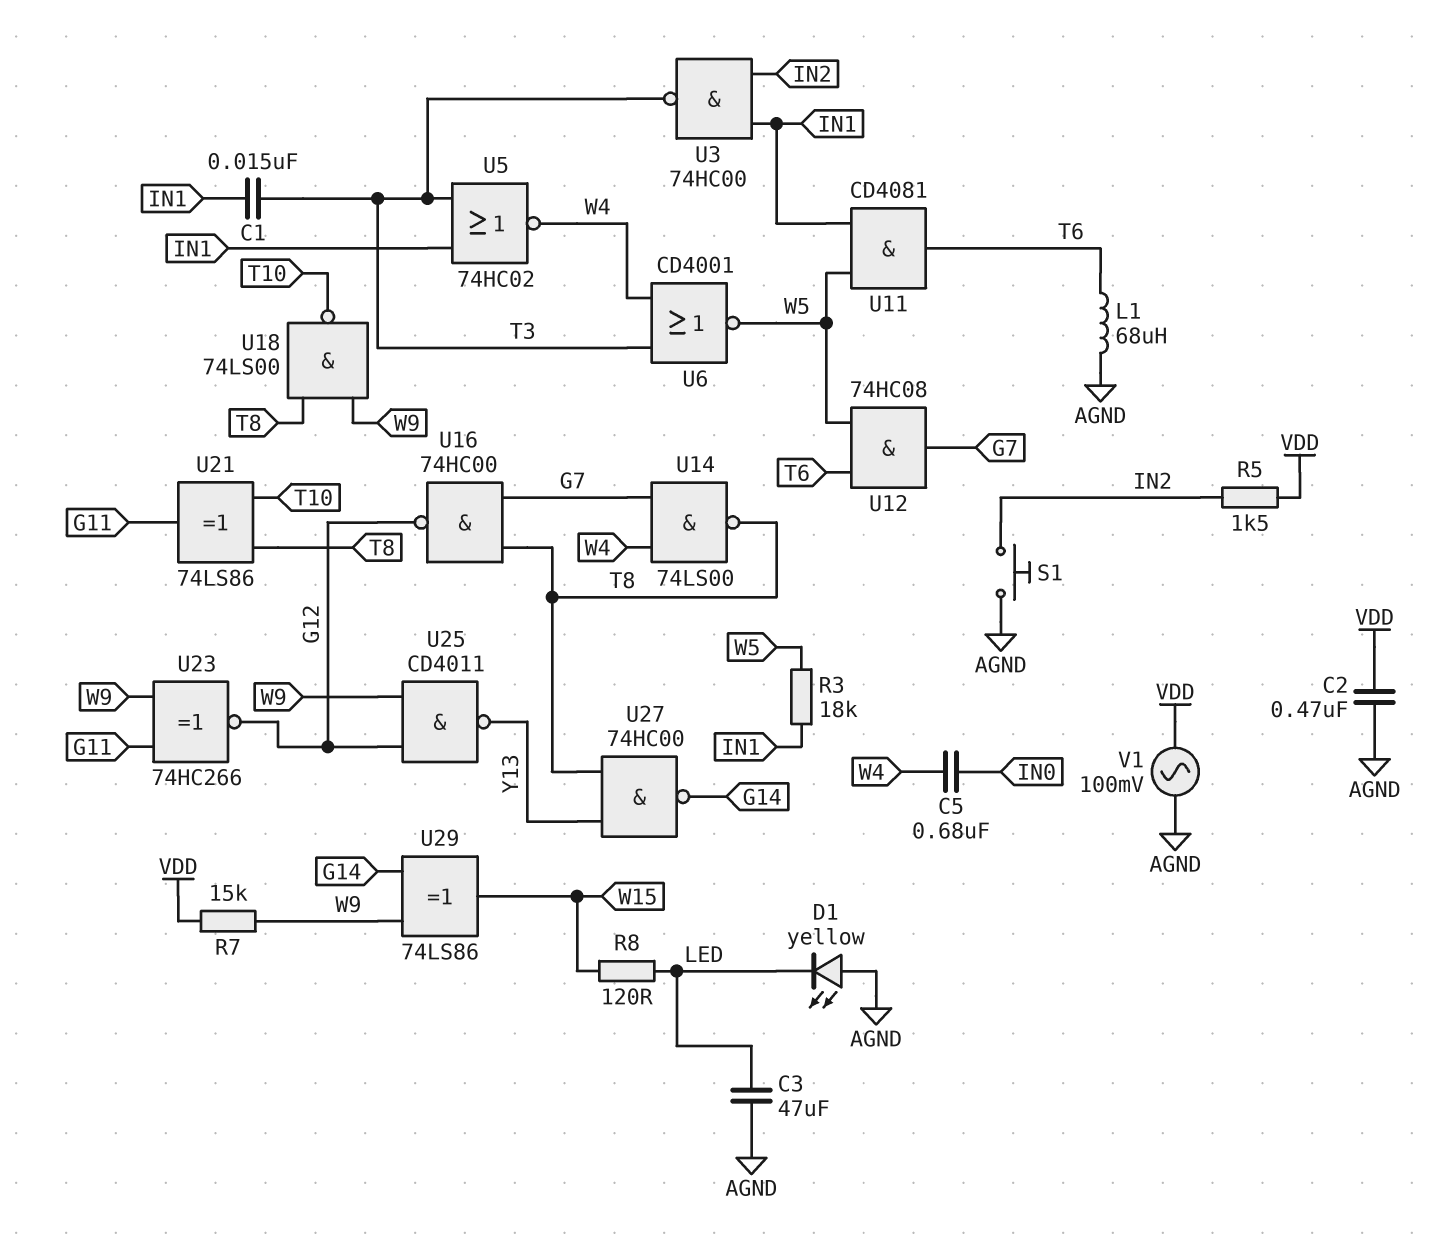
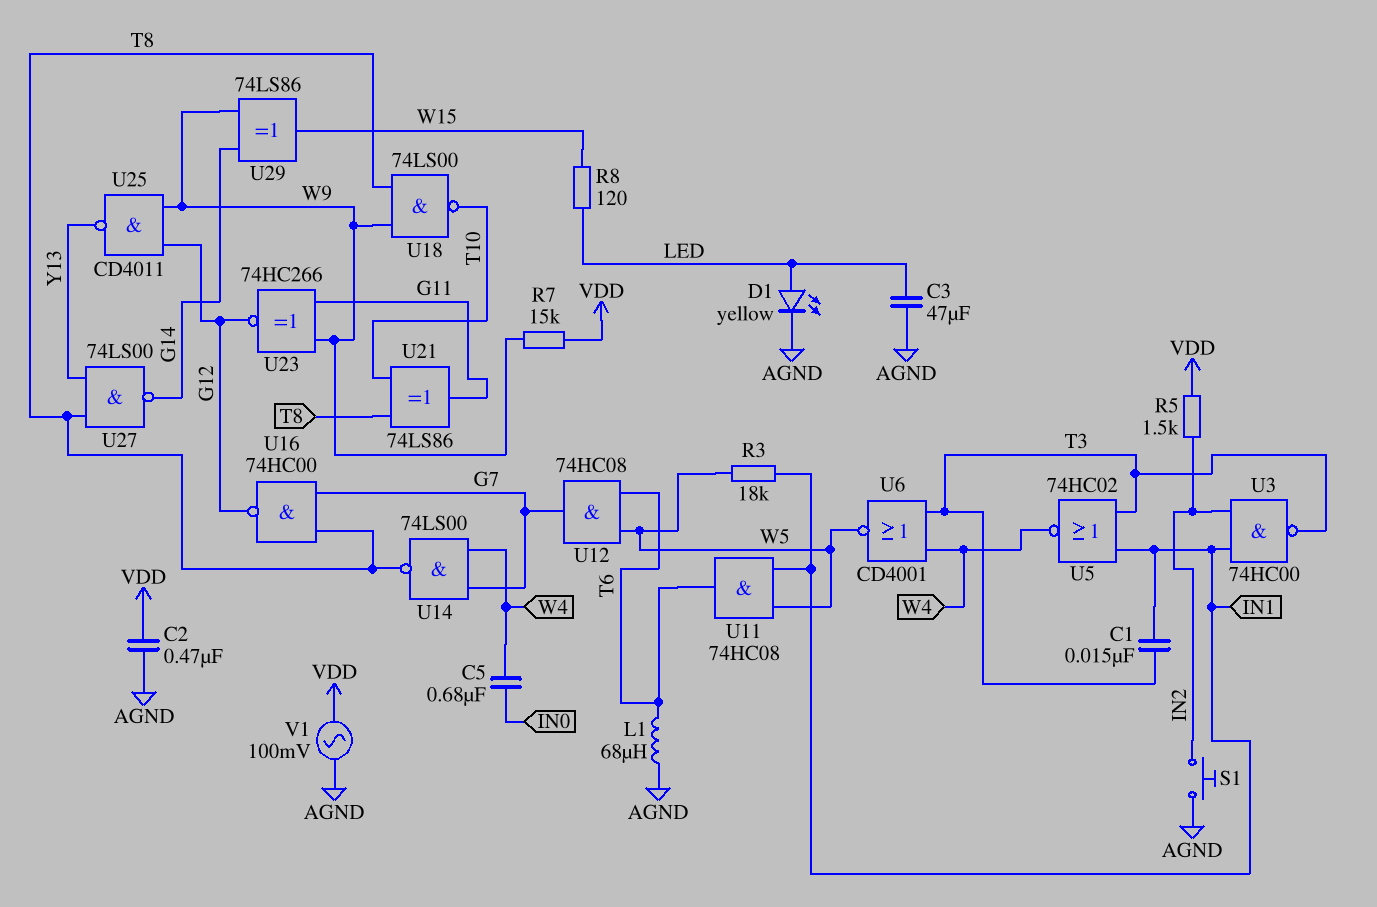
D1: LED yellow (A AGND, K LED) -> LED yellow (A LED, K AGND)
U11: AND CD4081 (in IN1, in W5, out T6) -> AND 74HC08 (in IN1, in W5, out T6)
U27: NAND 74HC00 (in T8, in Y13, out G14) -> NAND 74LS00 (in T8, in Y13, out G14)

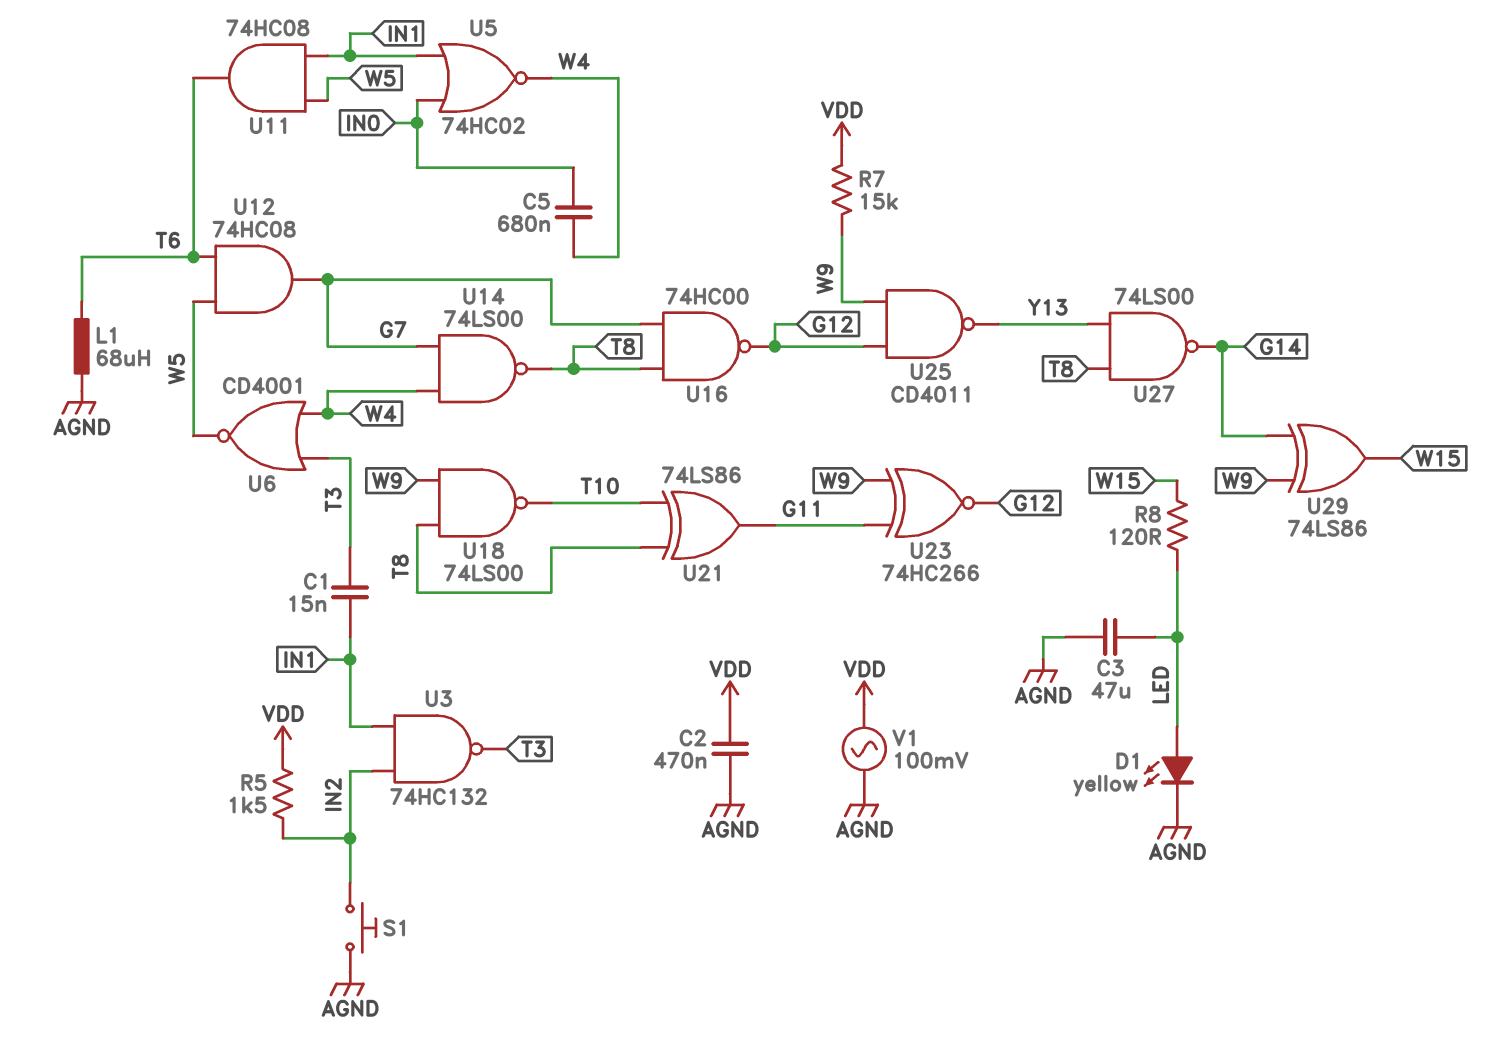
R3: 18k (IN1, W5) -> none
U3: NAND 74HC00 (in IN1, in IN2, out T3) -> NAND 74HC132 (in IN1, in IN2, out T3)
U5: NOR 74HC02 (in IN1, in T3, out W4) -> NOR 74HC02 (in IN0, in IN1, out W4)

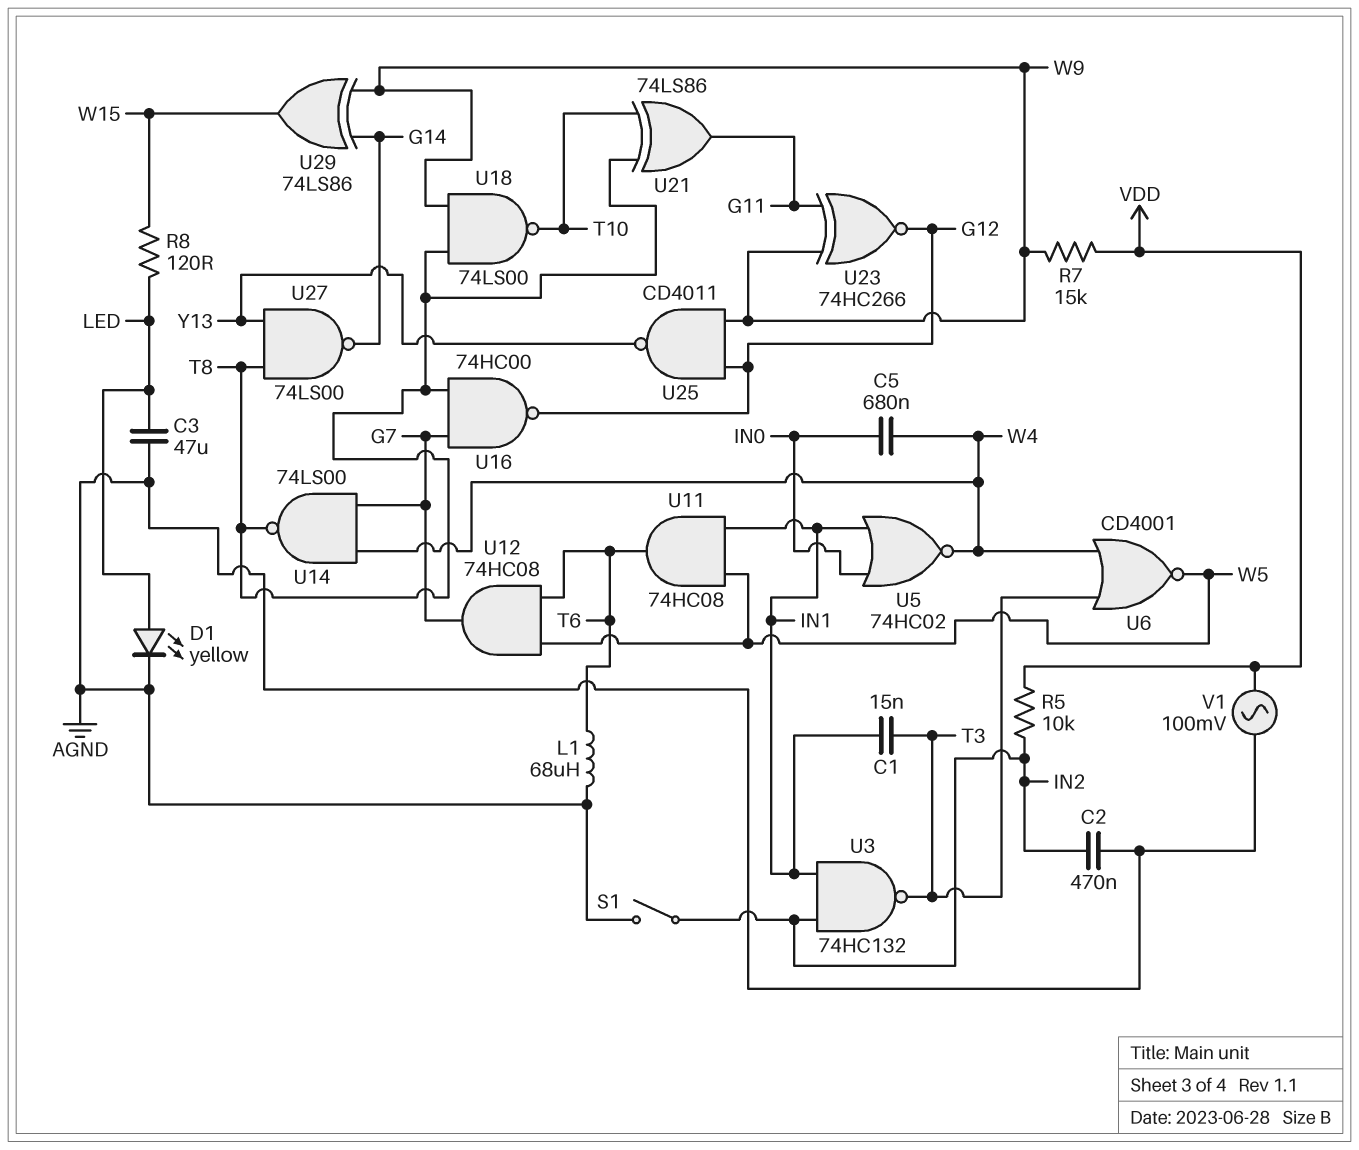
C2: 470nF (AGND, VDD) -> 470nF (AGND, IN2)
R5: 1.5k (IN2, VDD) -> 10k (IN2, VDD)
S1: button (AGND, IN2) -> switch (AGND, IN2)

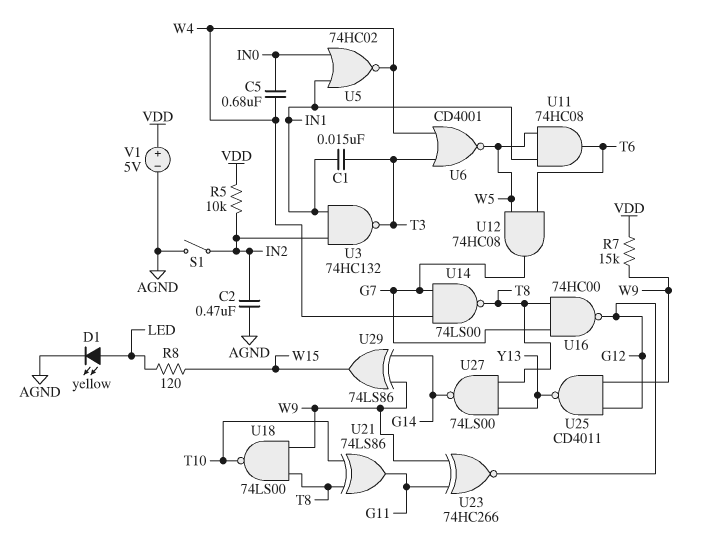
C3: 47uF (AGND, LED) -> none
L1: 68uH (AGND, T6) -> none
V1: AC 100mV (AGND, VDD) -> 5V (plus VDD, minus AGND)

